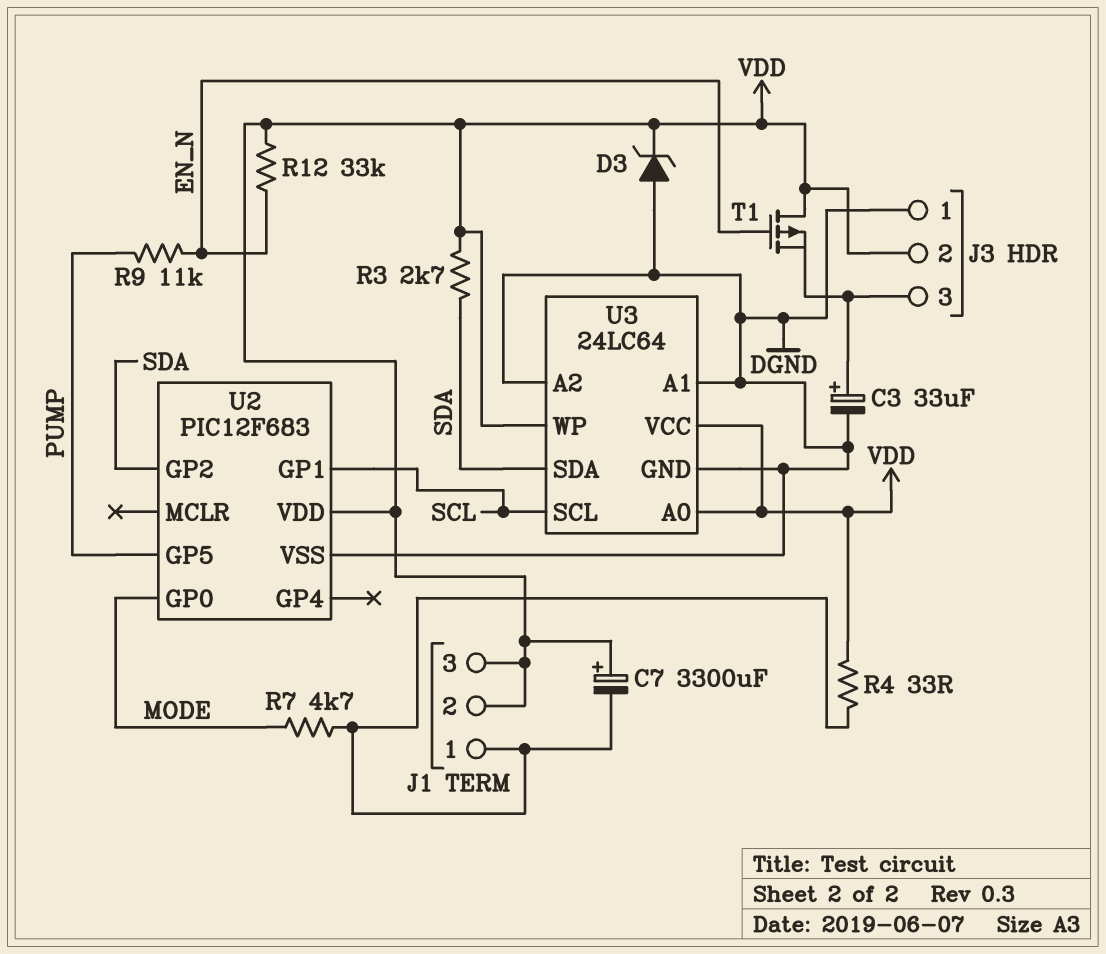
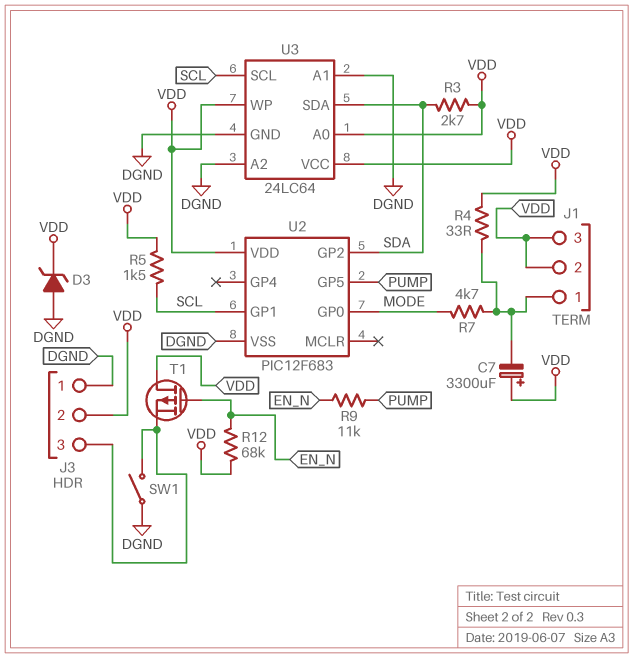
C3: 33uF (plus J3/3, minus DGND) -> none
R5: none -> 1.5k (SCL, VDD)
R12: 33k (EN_N, VDD) -> 68k (EN_N, VDD)
SW1: none -> switch (DGND, J3/3)

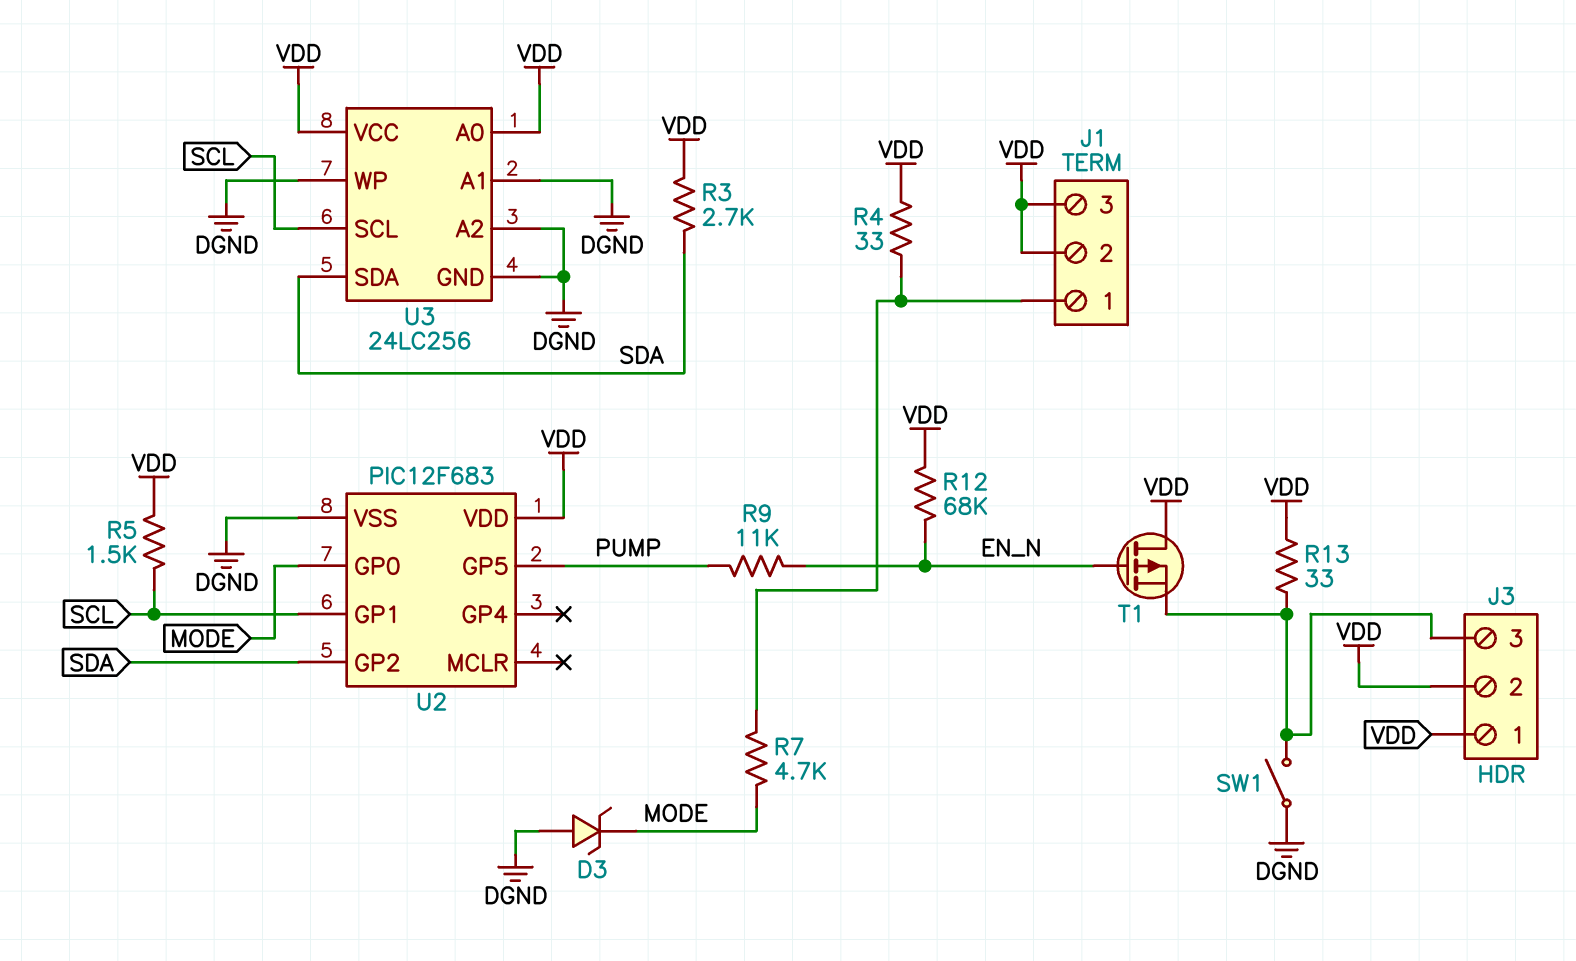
C7: 3300uF (plus VDD, minus J1/1) -> none
D3: zener (A DGND, K VDD) -> zener (A DGND, K MODE)
J3 pin 1: DGND -> VDD
R13: none -> 33 (J3/3, VDD)
U3: 24LC64 -> 24LC256
U3 pin WP: VDD -> DGND

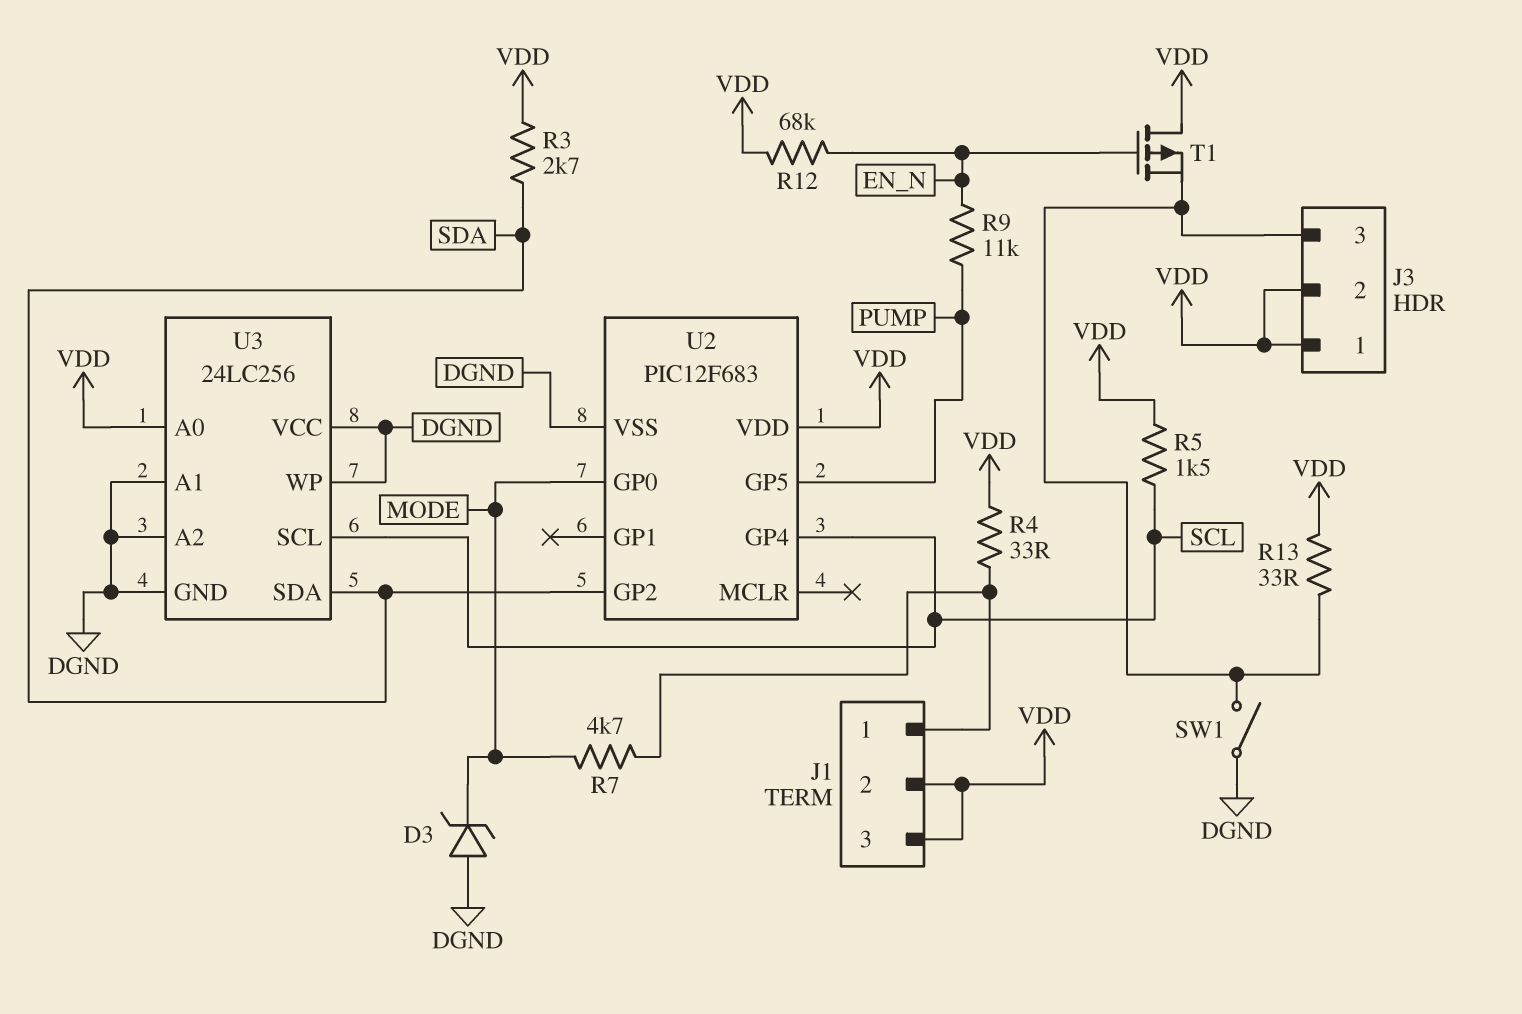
U2 pin GP1: SCL -> none
U2 pin GP4: none -> SCL
U3 pin VCC: VDD -> DGND

